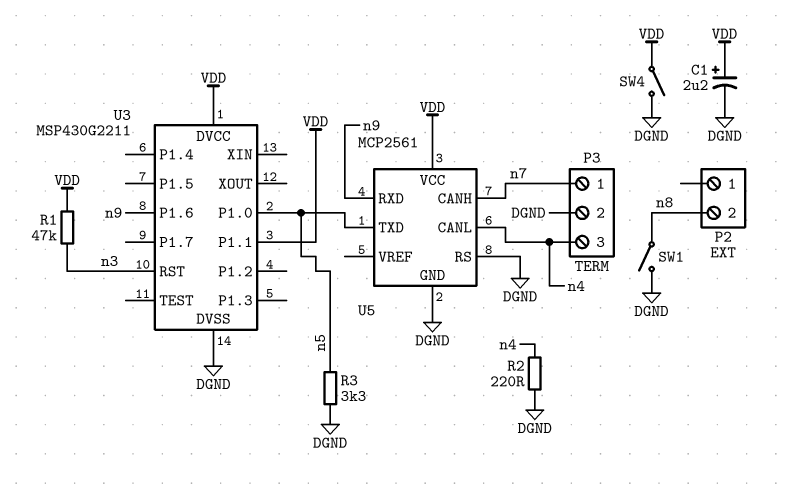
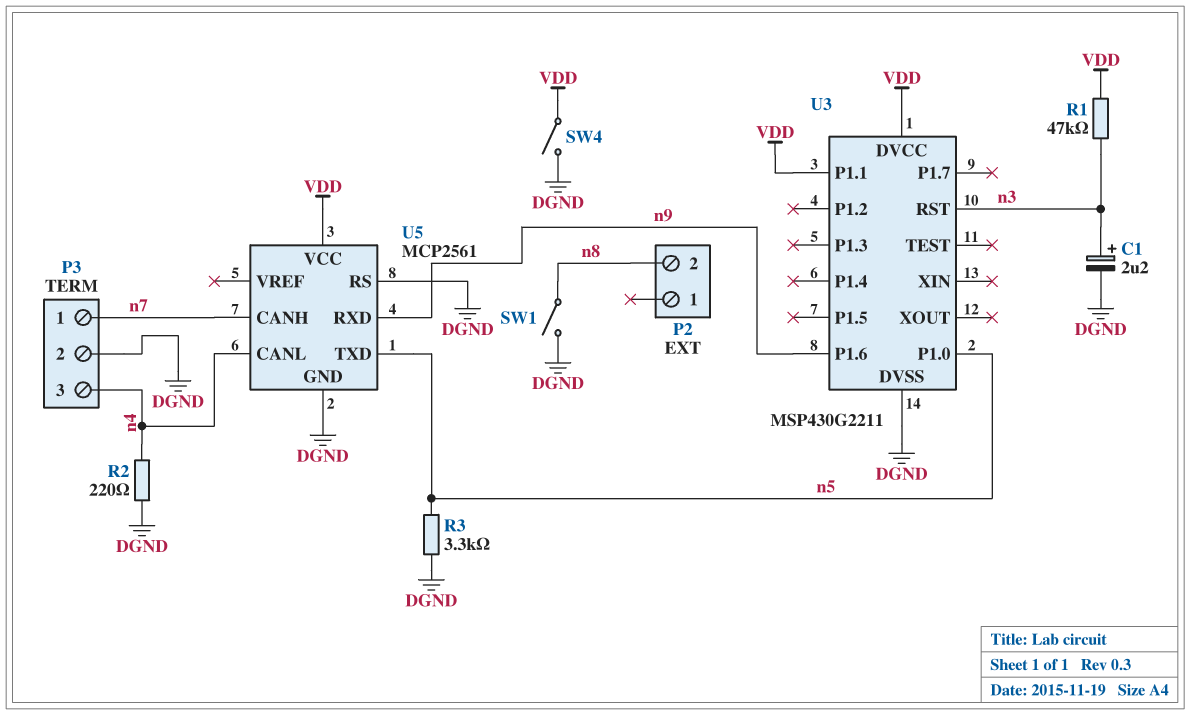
C1: 2.2uF (plus VDD, minus DGND) -> 2.2uF (plus n3, minus DGND)

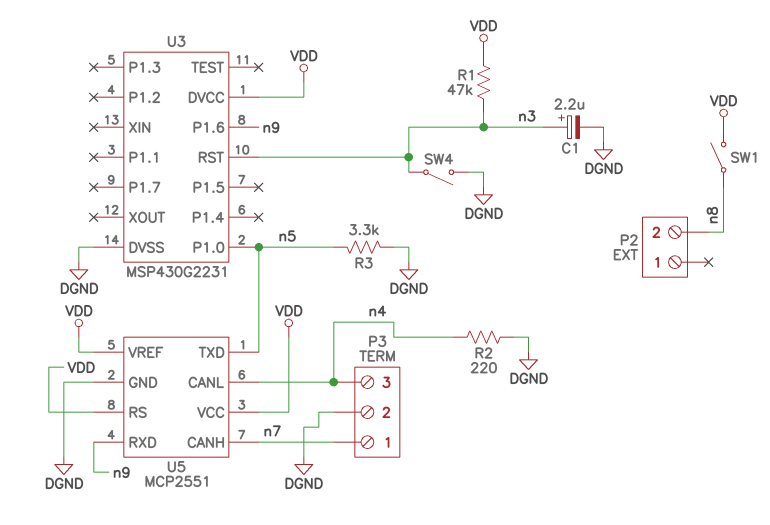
SW1: switch (DGND, n8) -> switch (VDD, n8)
SW4: switch (DGND, VDD) -> switch (DGND, n3)
U3: MSP430G2211 -> MSP430G2231
U3 pin P1.1: VDD -> none
U5: MCP2561 -> MCP2551
U5 pin RS: DGND -> VDD
U5 pin VREF: none -> VDD

